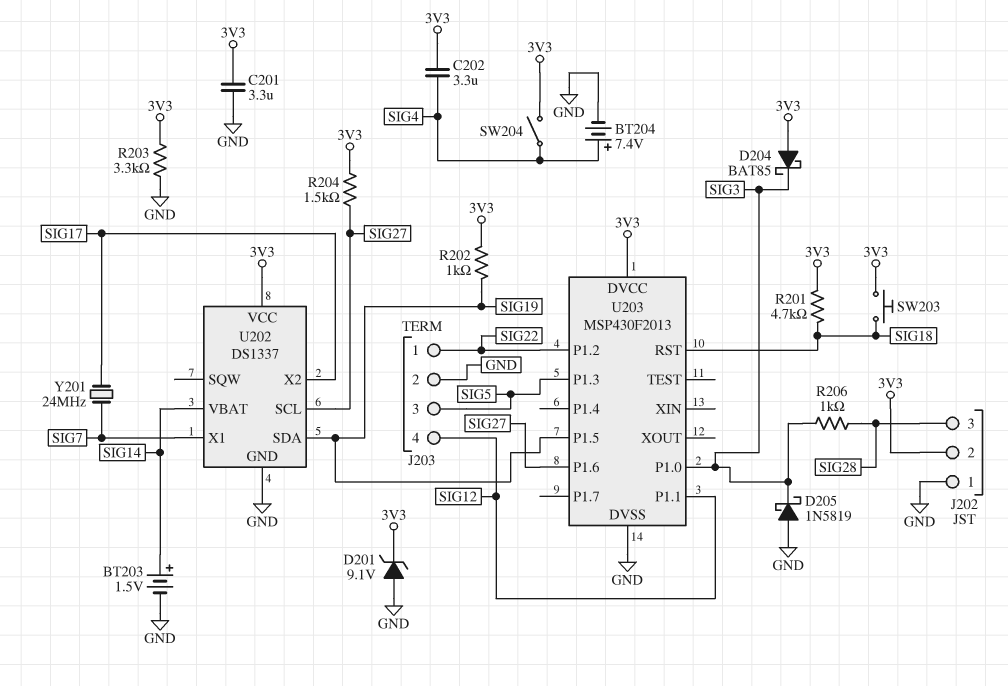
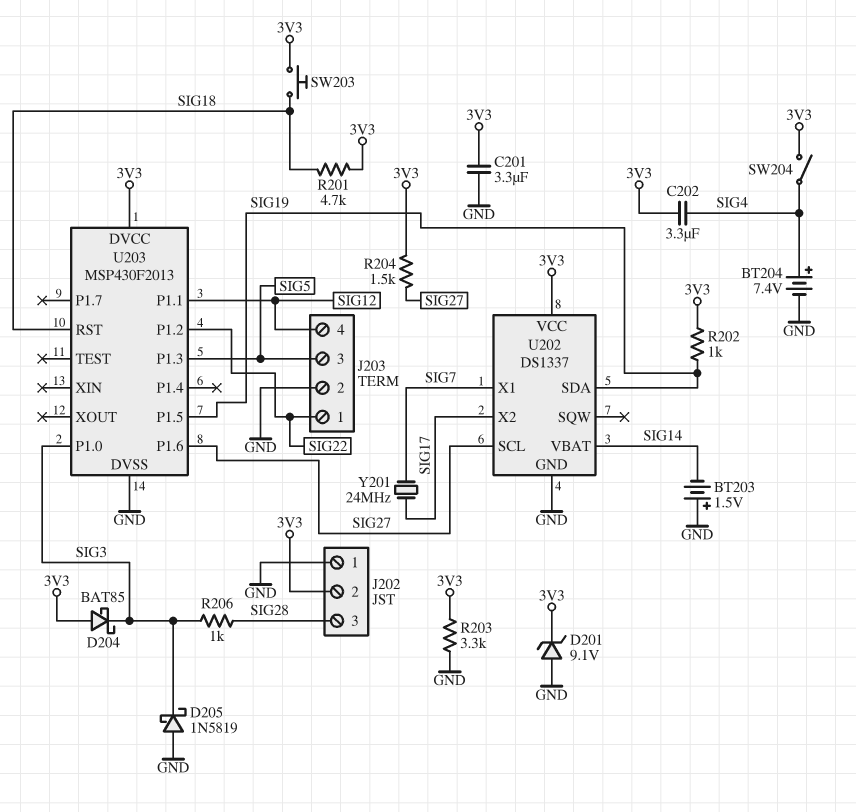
BT203: 1.5V (plus SIG14, minus GND) -> 1.5V (plus GND, minus SIG14)

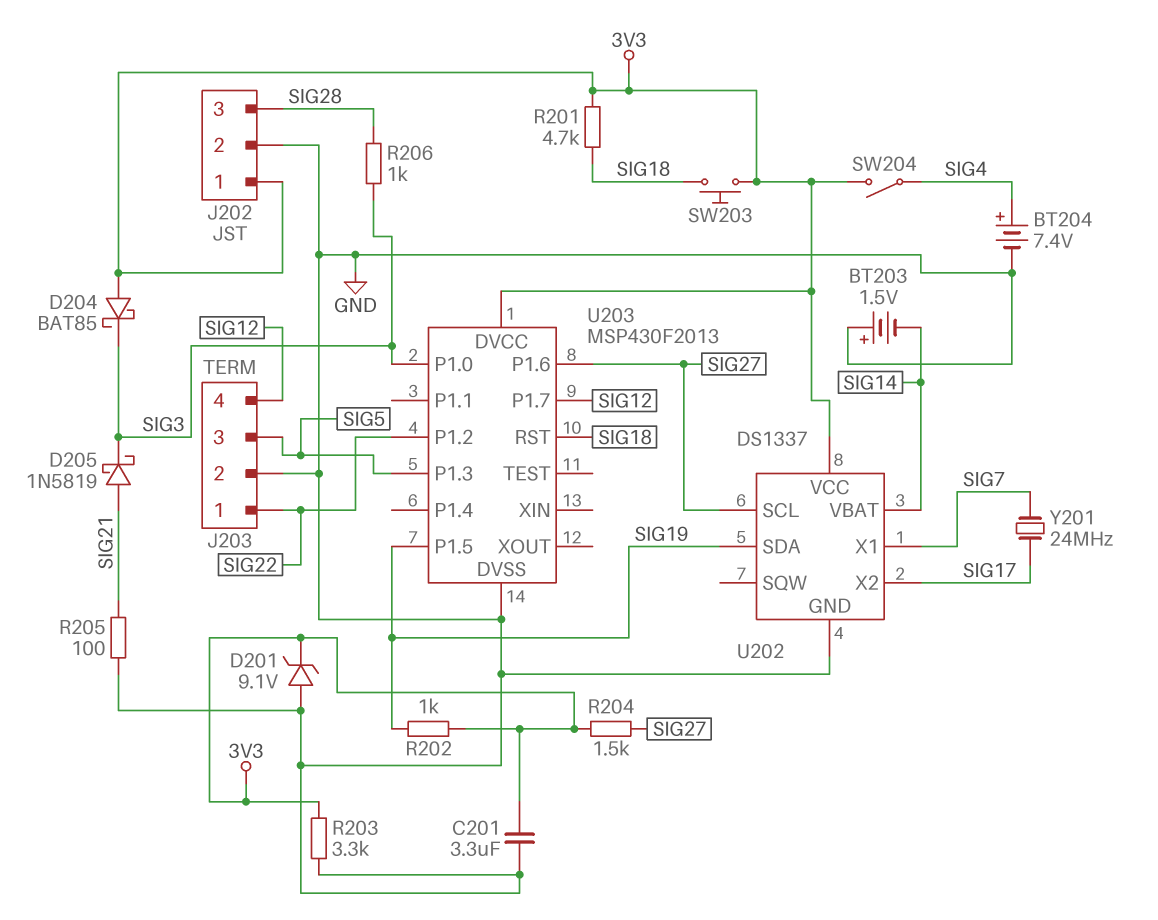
C202: 3.3uF (3V3, SIG4) -> none
D205: schottky 1N5819 (A GND, K SIG3) -> schottky 1N5819 (A SIG21, K SIG3)
J202 pin 1: GND -> 3V3
J202 pin 2: 3V3 -> GND
R205: none -> 100 (GND, SIG21)
U203 pin P1.1: SIG12 -> none
U203 pin P1.7: none -> SIG12

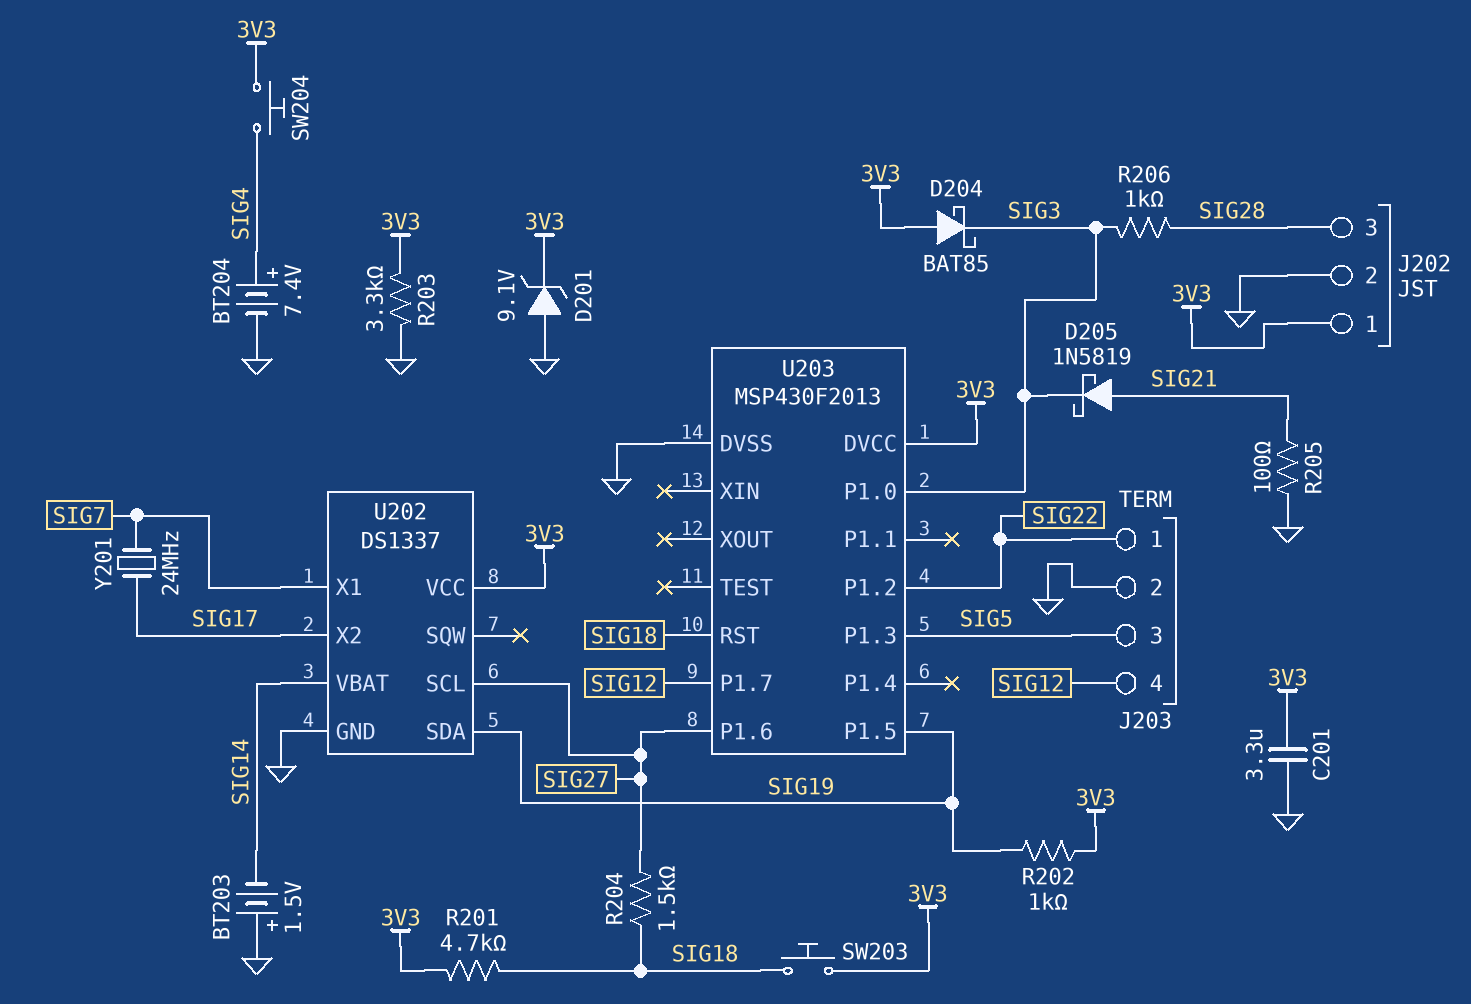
R204: 1.5k (3V3, SIG27) -> 1.5k (SIG18, SIG27)
SW204: switch (3V3, SIG4) -> button (3V3, SIG4)

